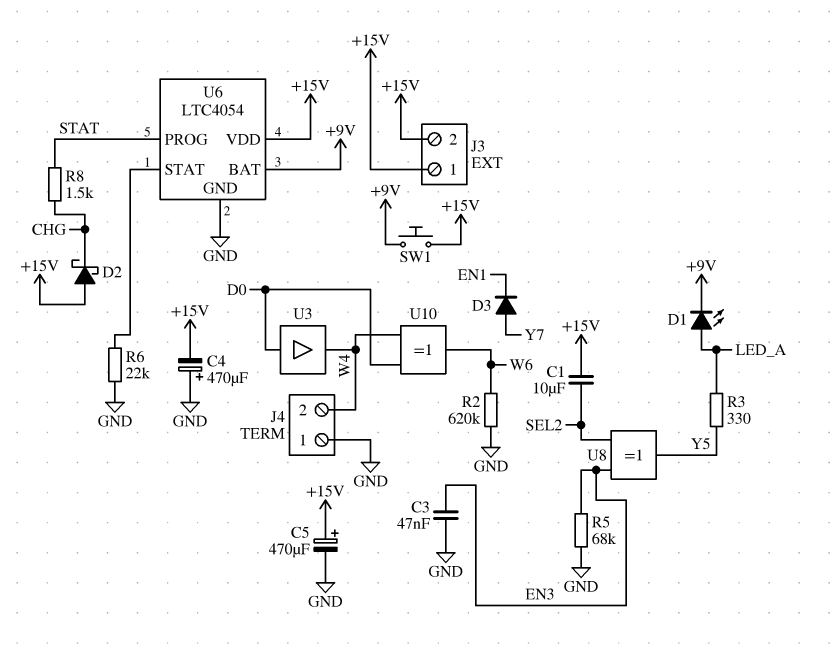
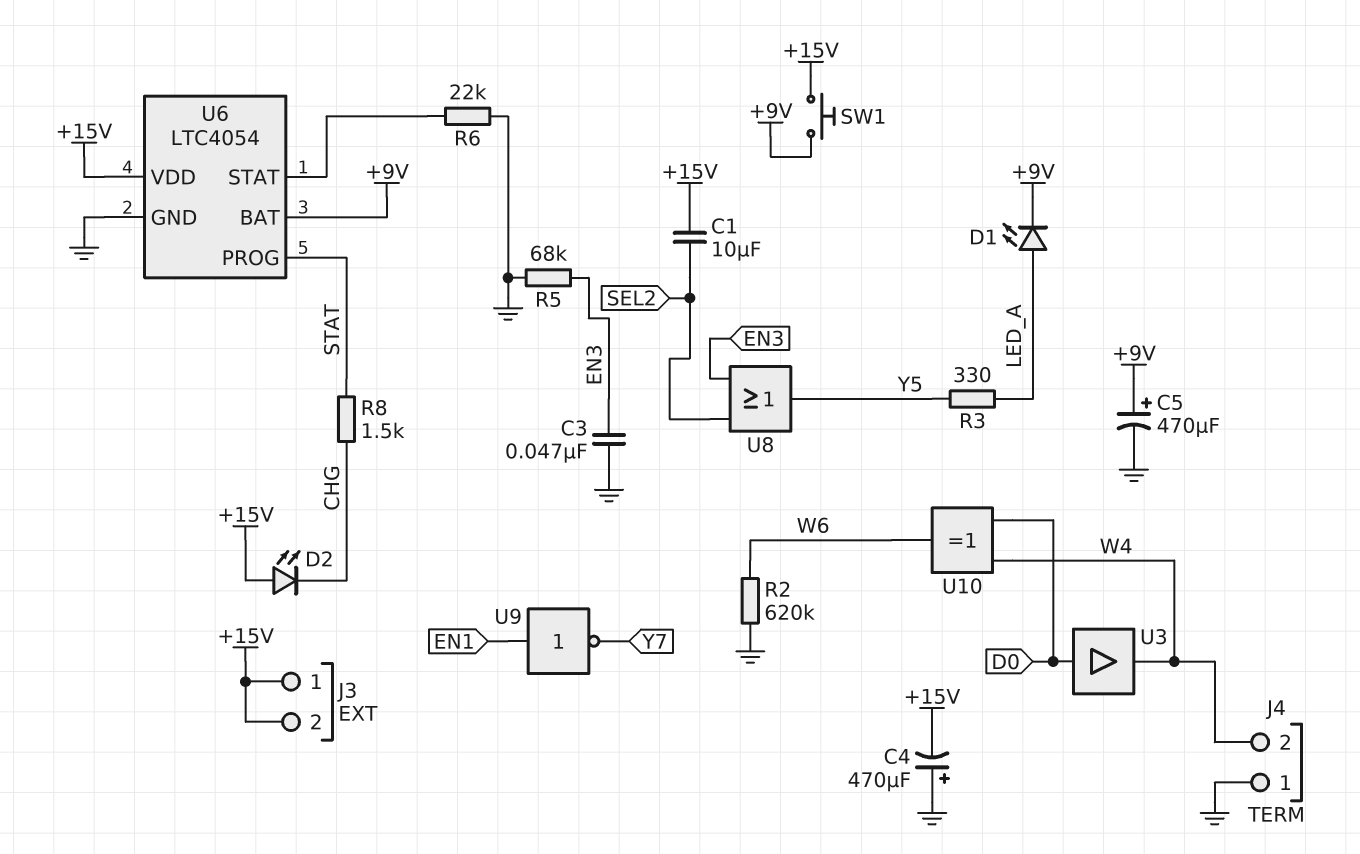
C5: 470uF (plus +15V, minus GND) -> 470uF (plus +9V, minus GND)
D2: schottky (A +15V, K CHG) -> LED (A +15V, K CHG)
D3: diode (A Y7, K EN1) -> none
U8: XOR (in EN3, in SEL2, out Y5) -> OR (in EN3, in SEL2, out Y5)
U9: none -> NOT (in EN1, out Y7)

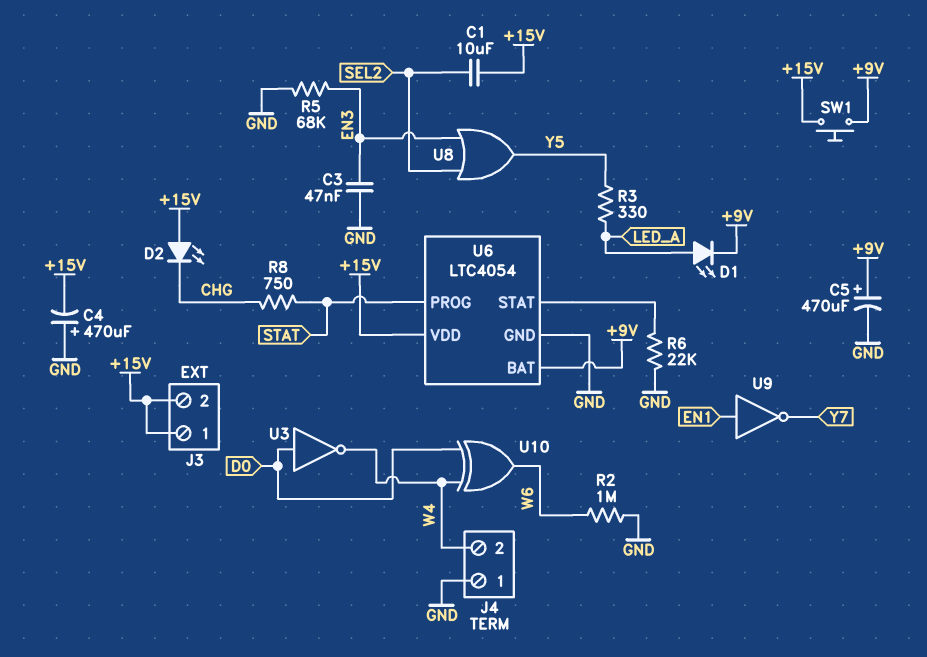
R2: 620k (GND, W6) -> 1M (GND, W6)
R8: 1.5k (CHG, STAT) -> 750 (CHG, STAT)
U3: buffer (in D0, out W4) -> NOT (in D0, out W4)

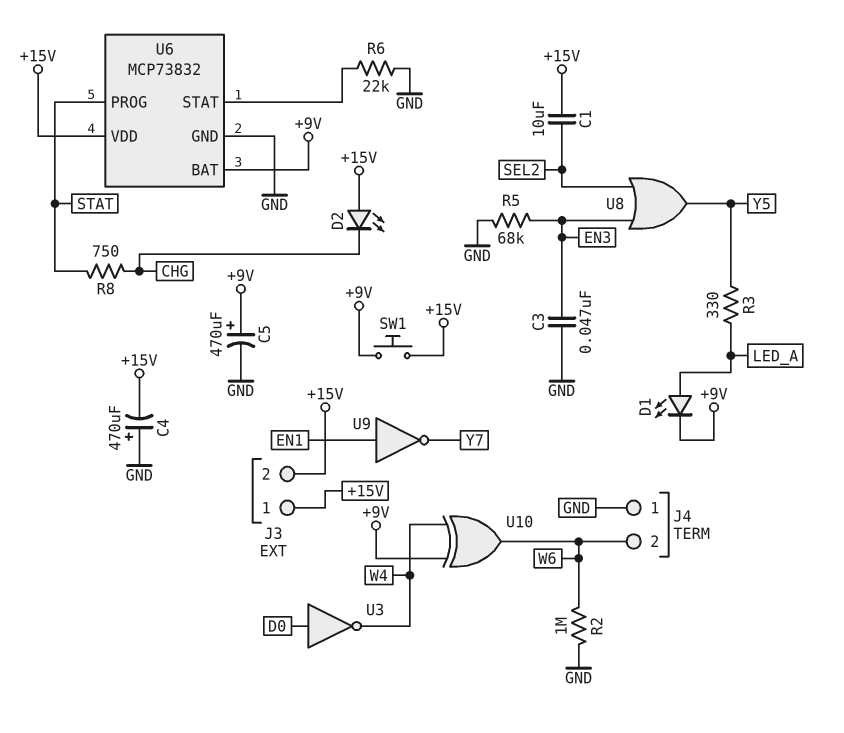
J4 pin 2: W4 -> W6
U6: LTC4054 -> MCP73832
U10: XOR (in D0, in W4, out W6) -> XOR (in +9V, in W4, out W6)

